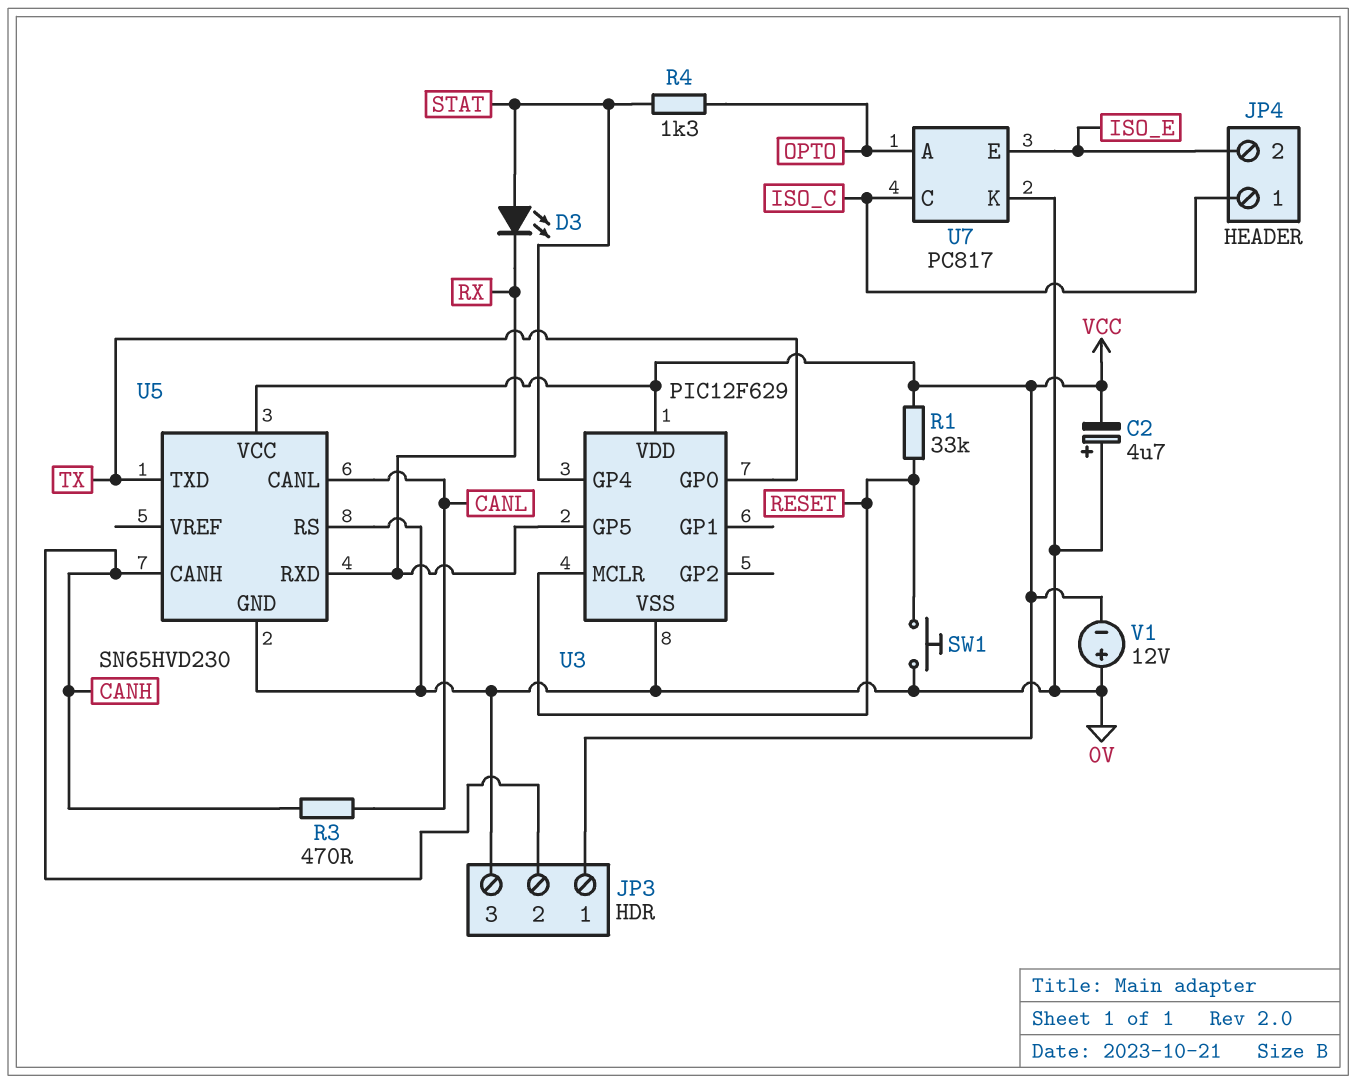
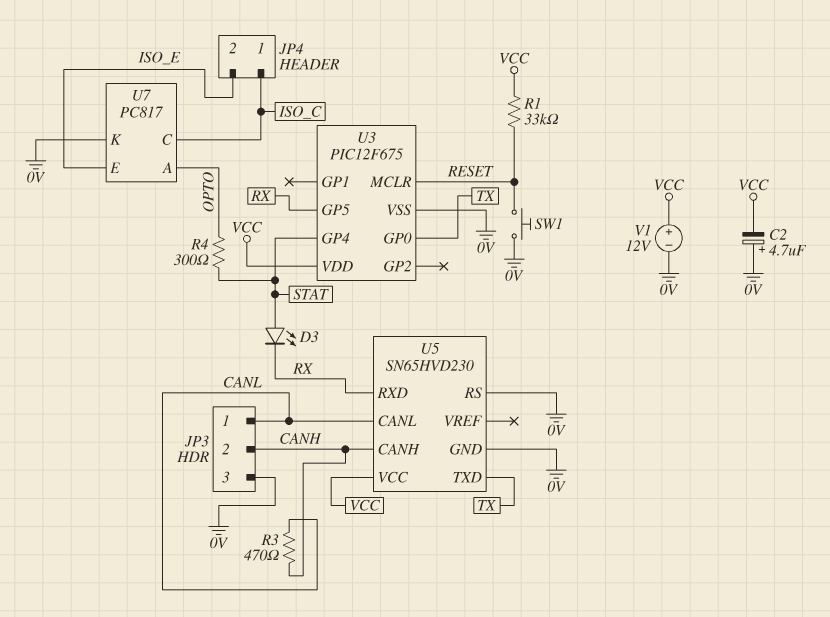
JP3 pin 1: VCC -> CANL
R4: 1.3k (OPTO, STAT) -> 300 (OPTO, STAT)
U3: PIC12F629 -> PIC12F675
V1: 12V (plus 0V, minus VCC) -> 12V (plus VCC, minus 0V)

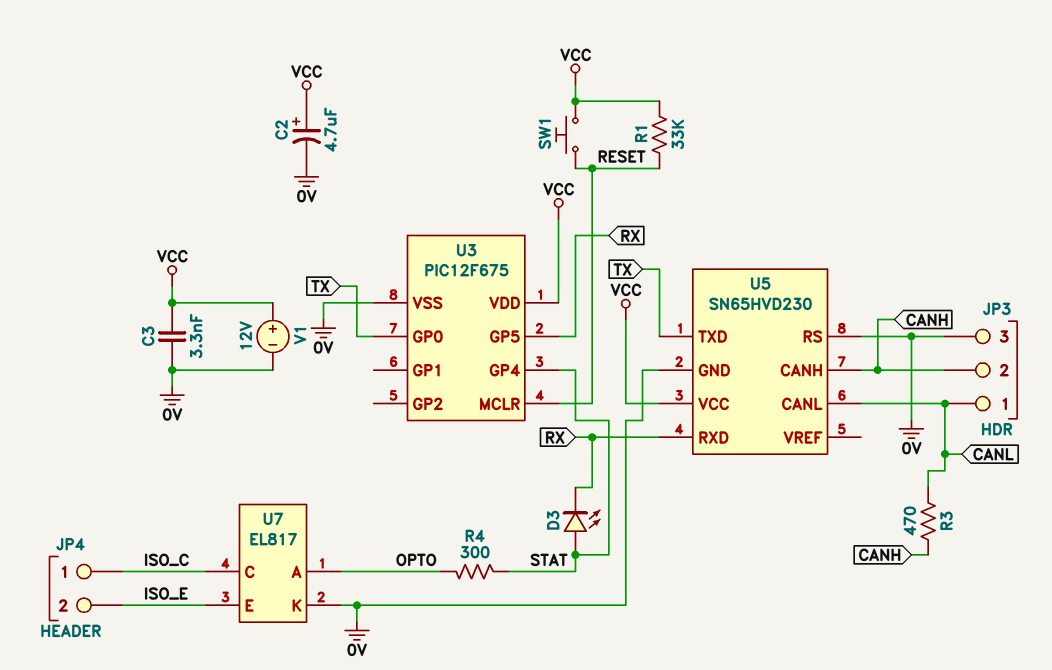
C2: 4.7uF (plus 0V, minus VCC) -> 4.7uF (plus VCC, minus 0V)
C3: none -> 3.3nF (0V, VCC)
SW1: button (0V, RESET) -> button (RESET, VCC)
U7: PC817 -> EL817

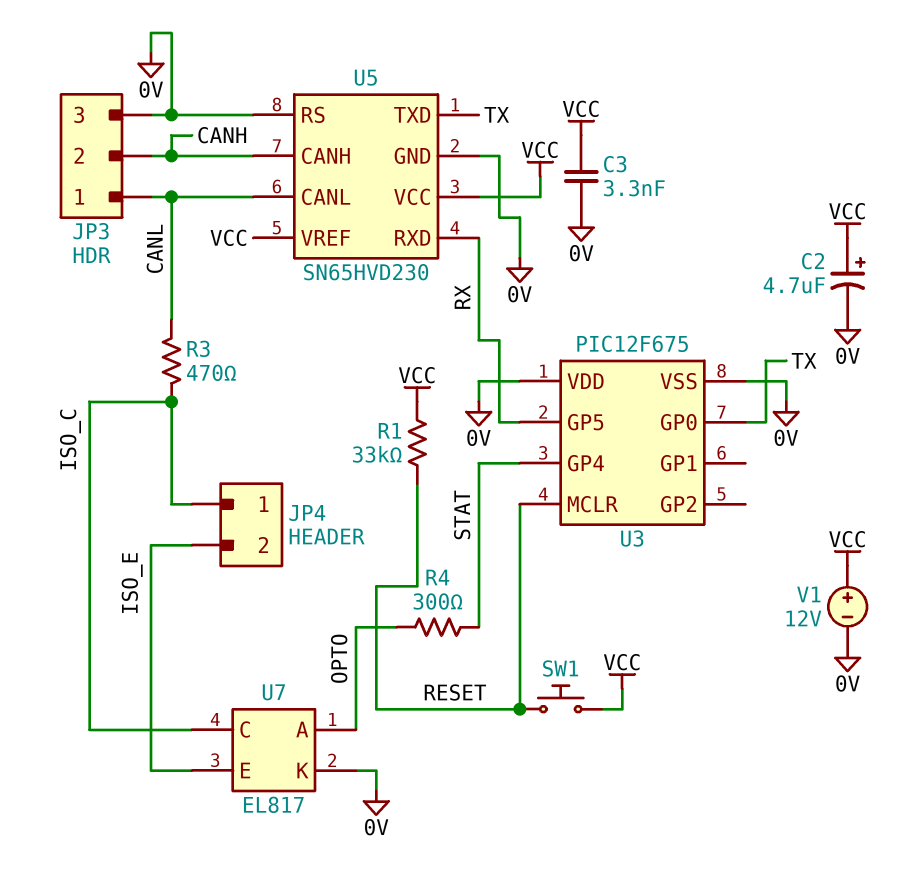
D3: LED (A STAT, K RX) -> none
R3: 470 (CANH, CANL) -> 470 (CANL, ISO_C)
U3 pin VDD: VCC -> 0V
U5 pin VREF: none -> VCC

